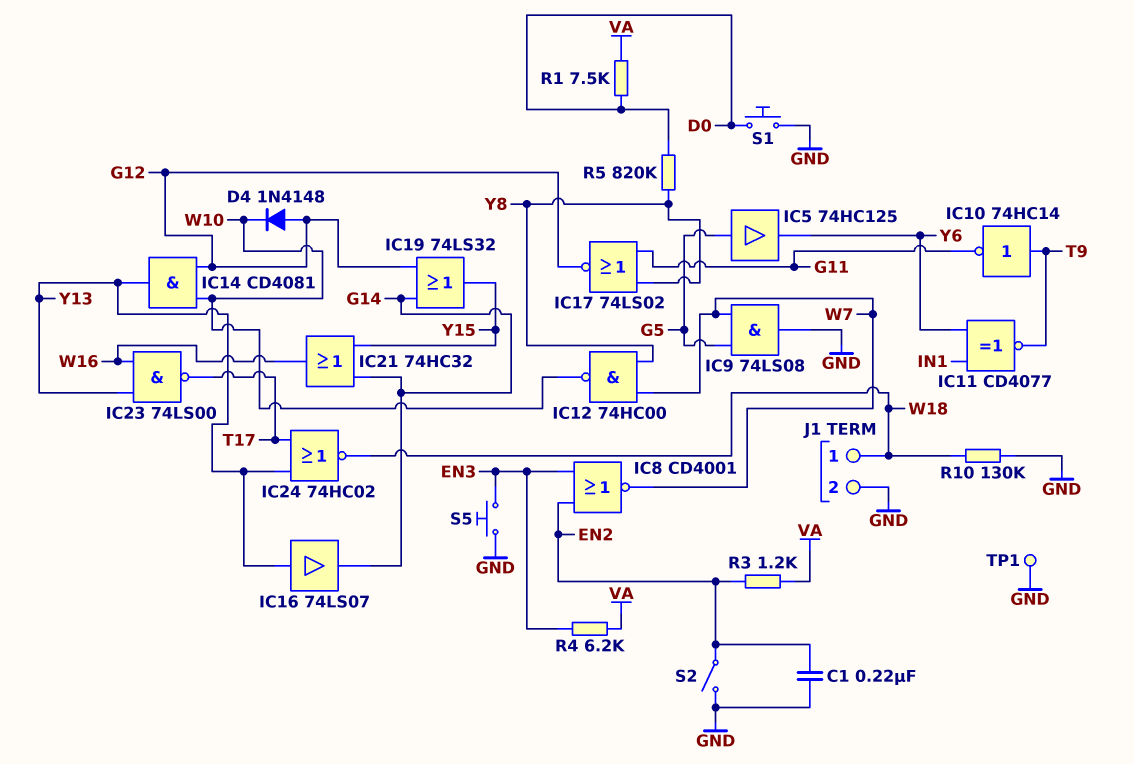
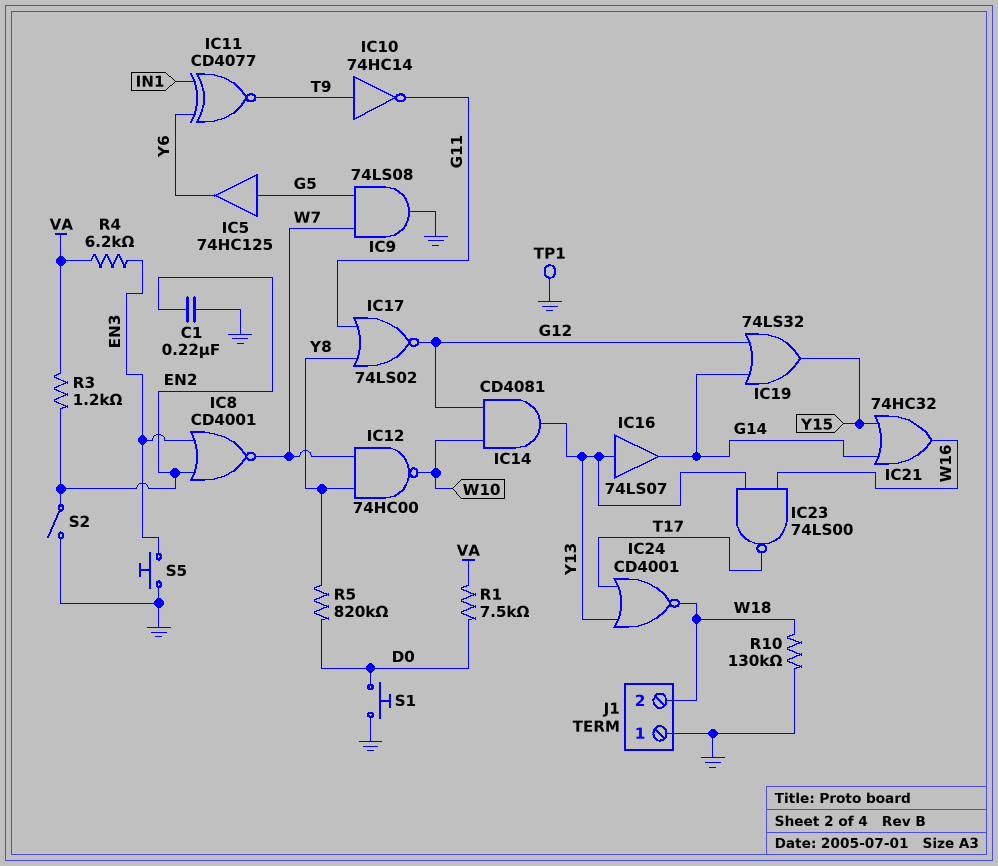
D4: diode 1N4148 (A G12, K W10) -> none
IC24: NOR 74HC02 (in T17, in Y13, out W18) -> NOR CD4001 (in T17, in Y13, out W18)
J1 pin 1: W18 -> GND
J1 pin 2: GND -> W18

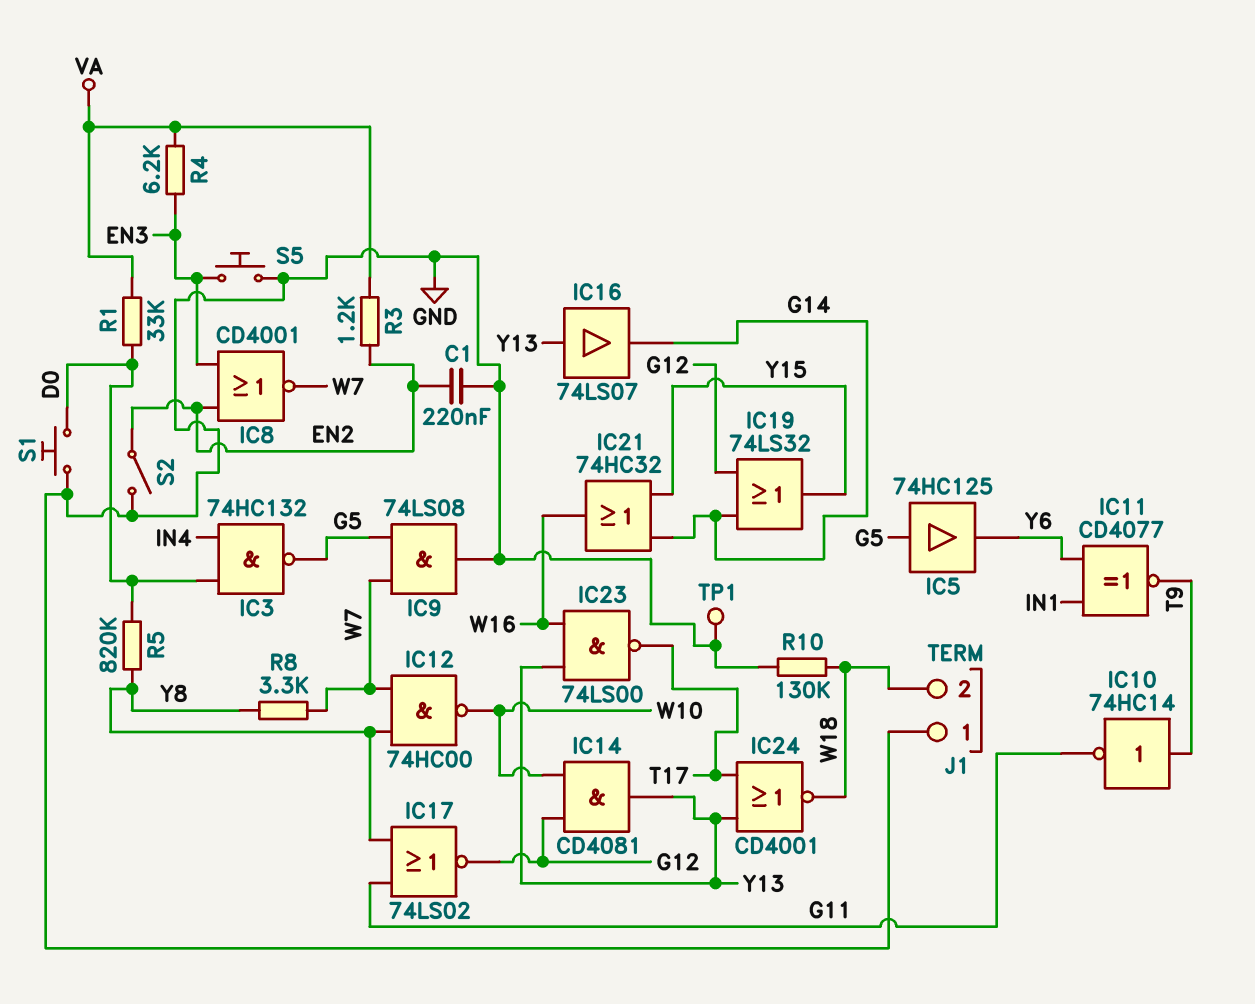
IC3: none -> NAND 74HC132 (in D0, in IN4, out G5)
R1: 7.5k (D0, VA) -> 33k (D0, VA)
R8: none -> 3.3k (W7, Y8)

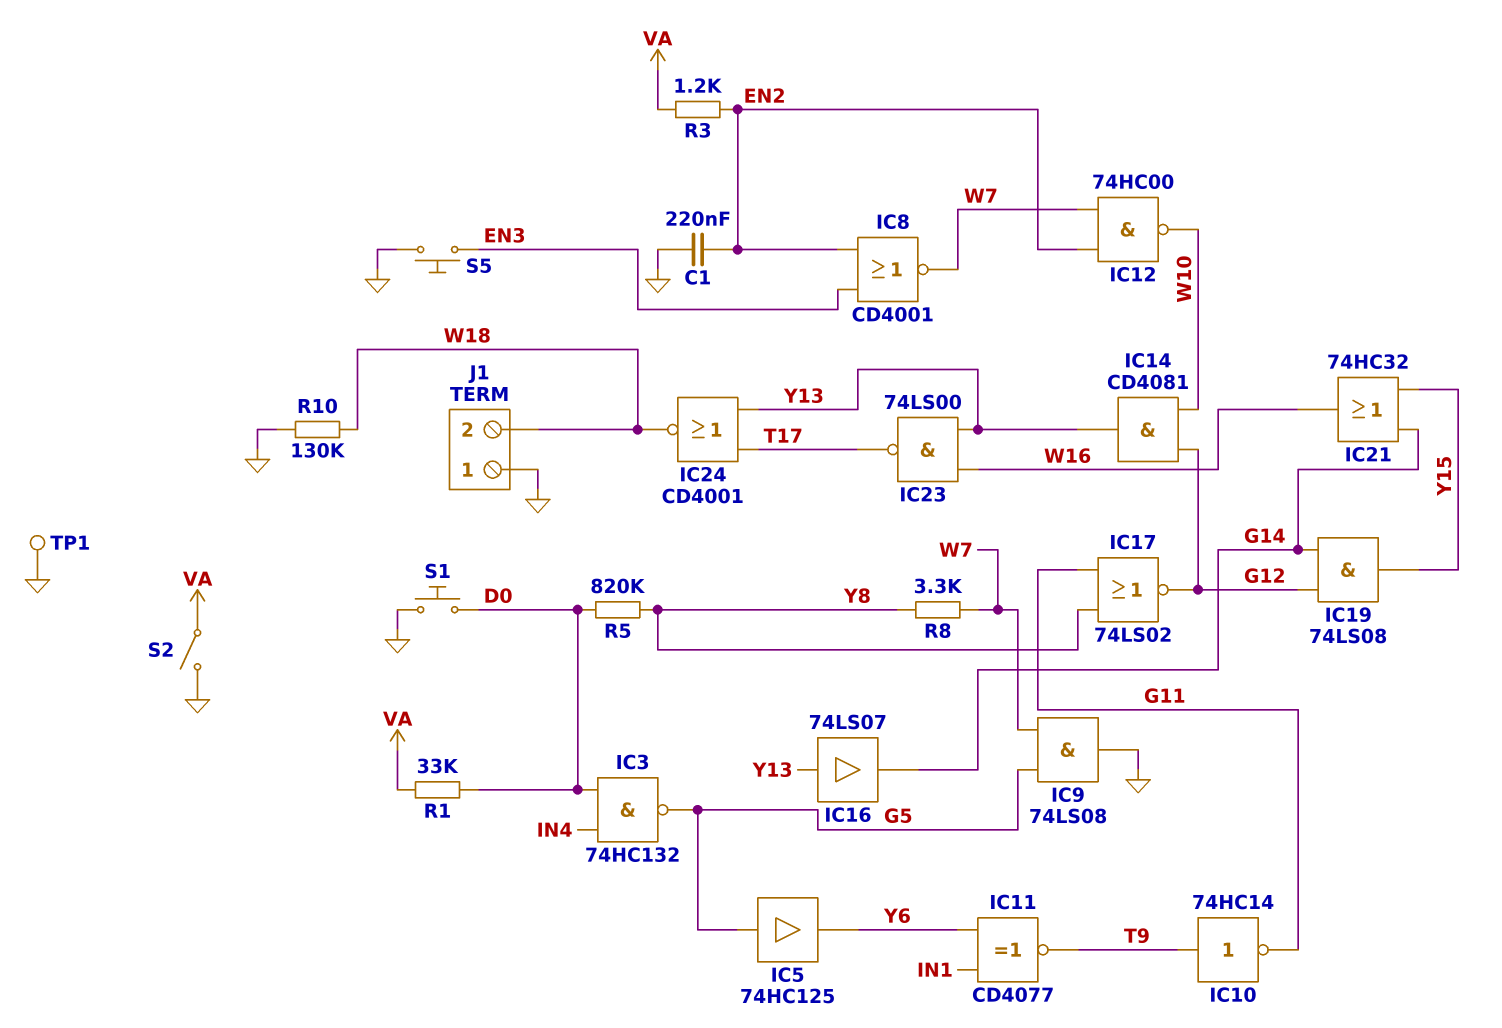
IC12: NAND 74HC00 (in W7, in Y8, out W10) -> NAND 74HC00 (in EN2, in W7, out W10)
IC19: OR 74LS32 (in G12, in G14, out Y15) -> AND 74LS08 (in G12, in G14, out Y15)
R4: 6.2k (EN3, VA) -> none
S2: switch (EN2, GND) -> switch (GND, VA)

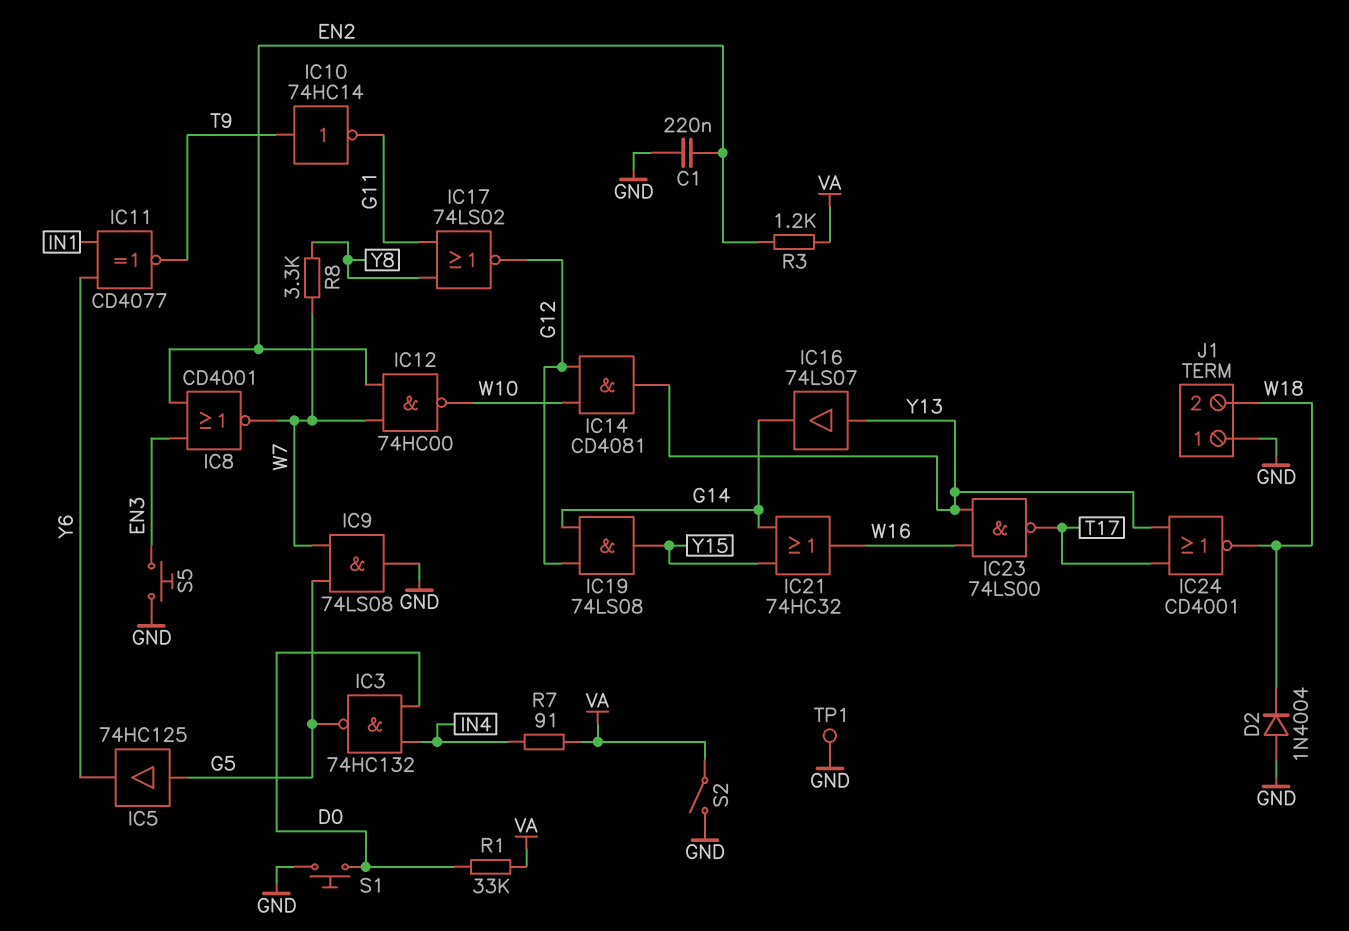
D2: none -> diode 1N4004 (A GND, K W18)
R5: 820k (D0, Y8) -> none
R7: none -> 91 (IN4, VA)
R10: 130k (GND, W18) -> none

